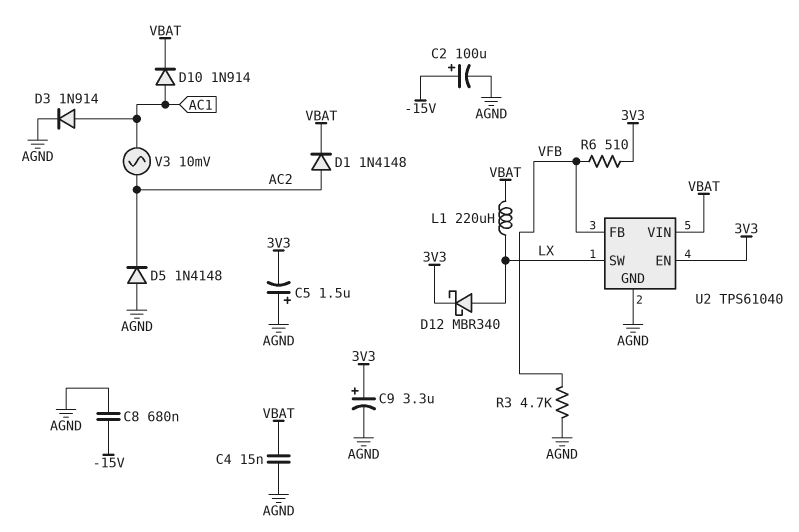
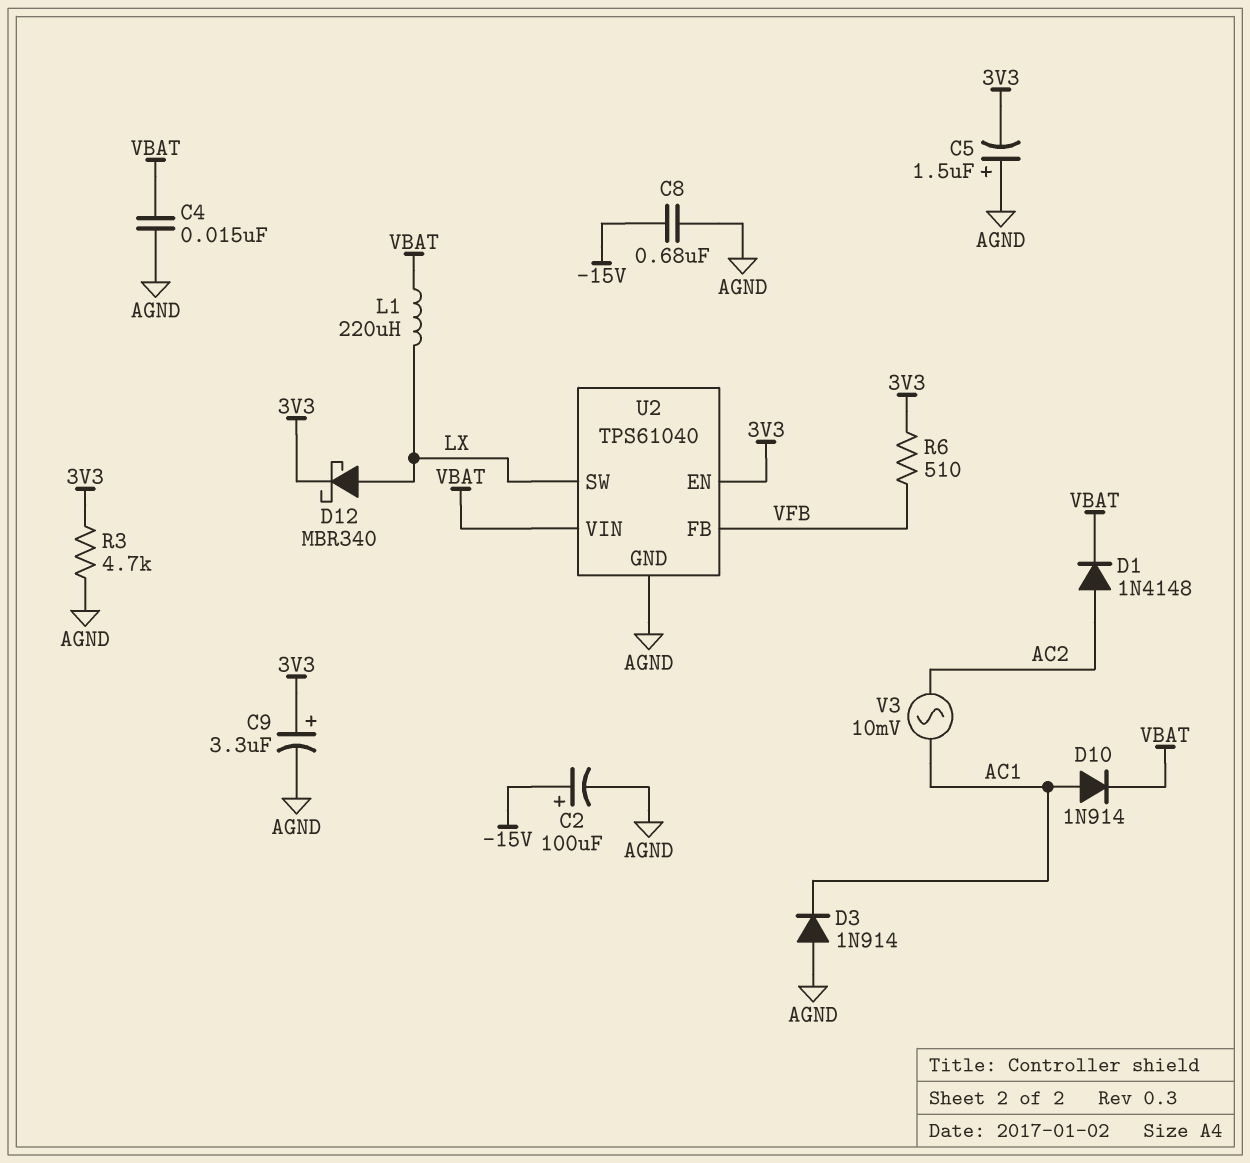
D3: diode 1N914 (A AC1, K AGND) -> diode 1N914 (A AGND, K AC1)
D5: diode 1N4148 (A AGND, K AC2) -> none
R3: 4.7k (AGND, VFB) -> 4.7k (3V3, AGND)

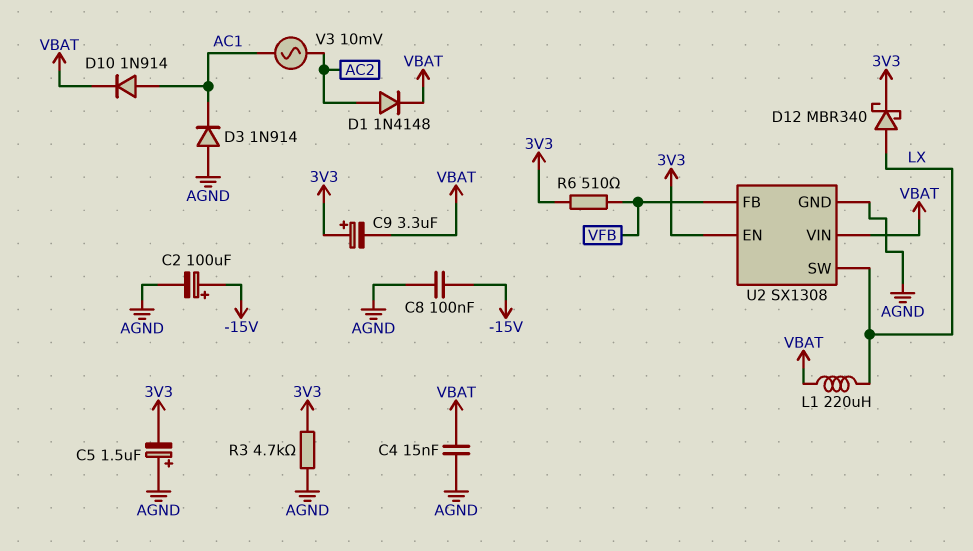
C8: 680nF (-15V, AGND) -> 100nF (-15V, AGND)
C9: 3.3uF (plus 3V3, minus AGND) -> 3.3uF (plus 3V3, minus VBAT)
U2: TPS61040 -> SX1308

